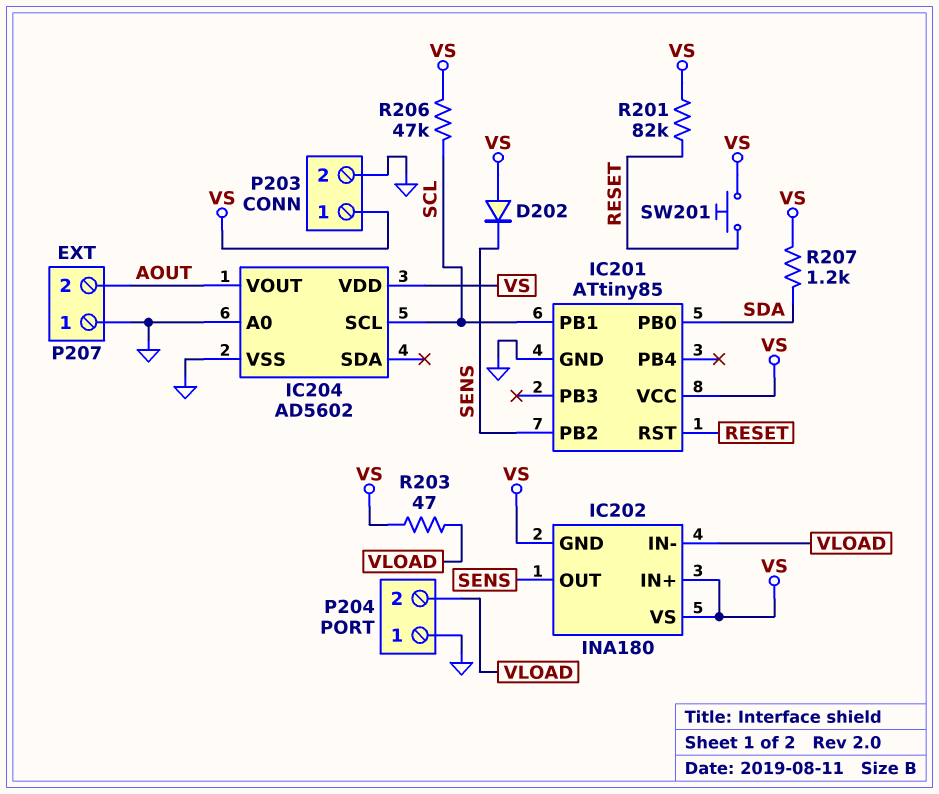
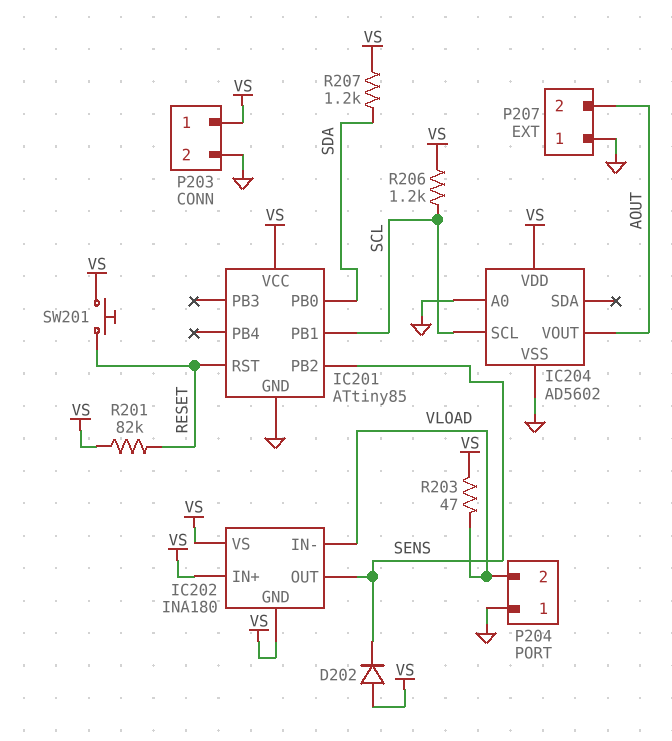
R206: 47k (SCL, VS) -> 1.2k (SCL, VS)

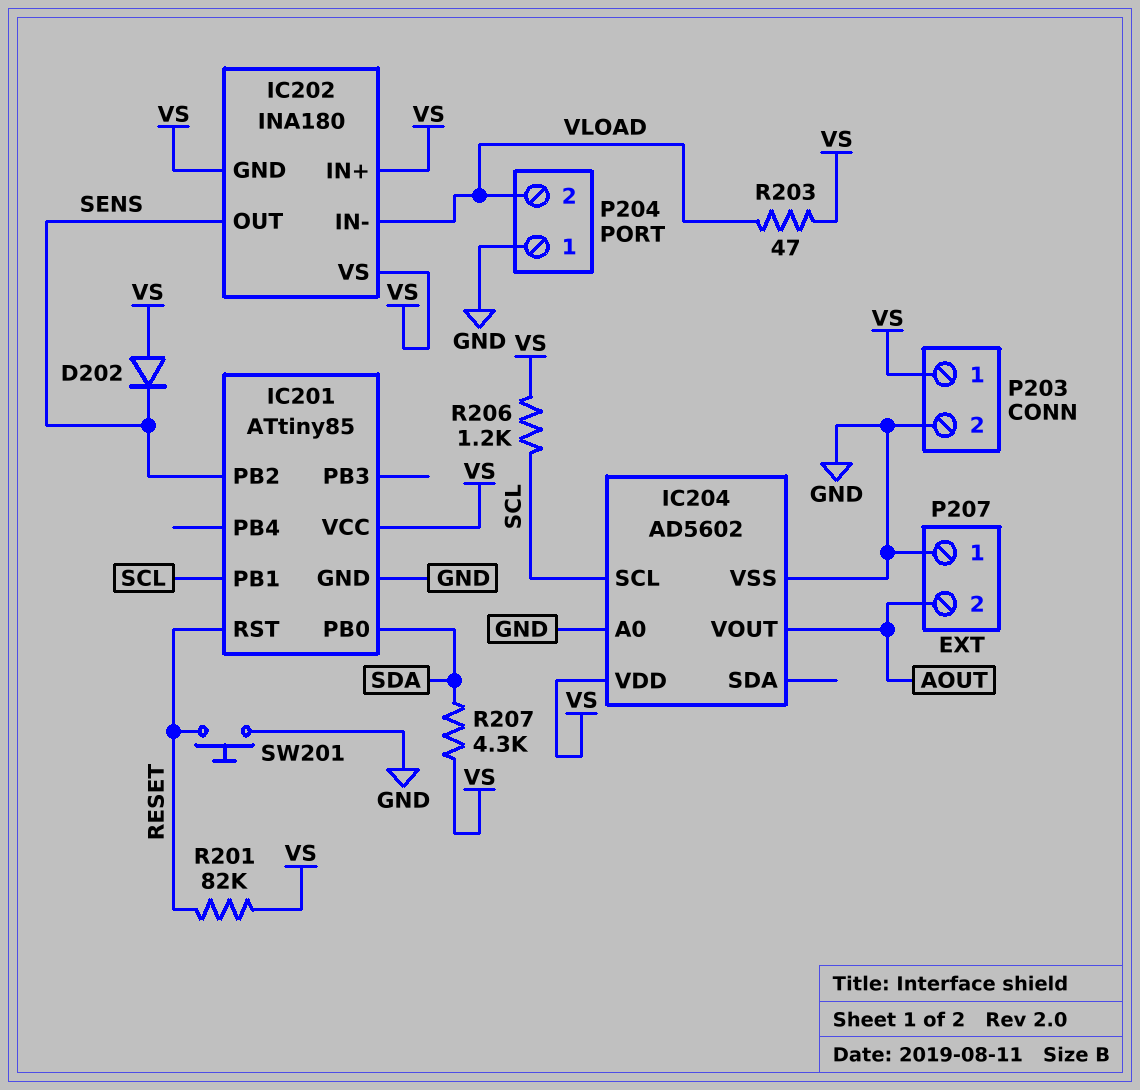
R207: 1.2k (SDA, VS) -> 4.3k (SDA, VS)
SW201: button (RESET, VS) -> button (GND, RESET)

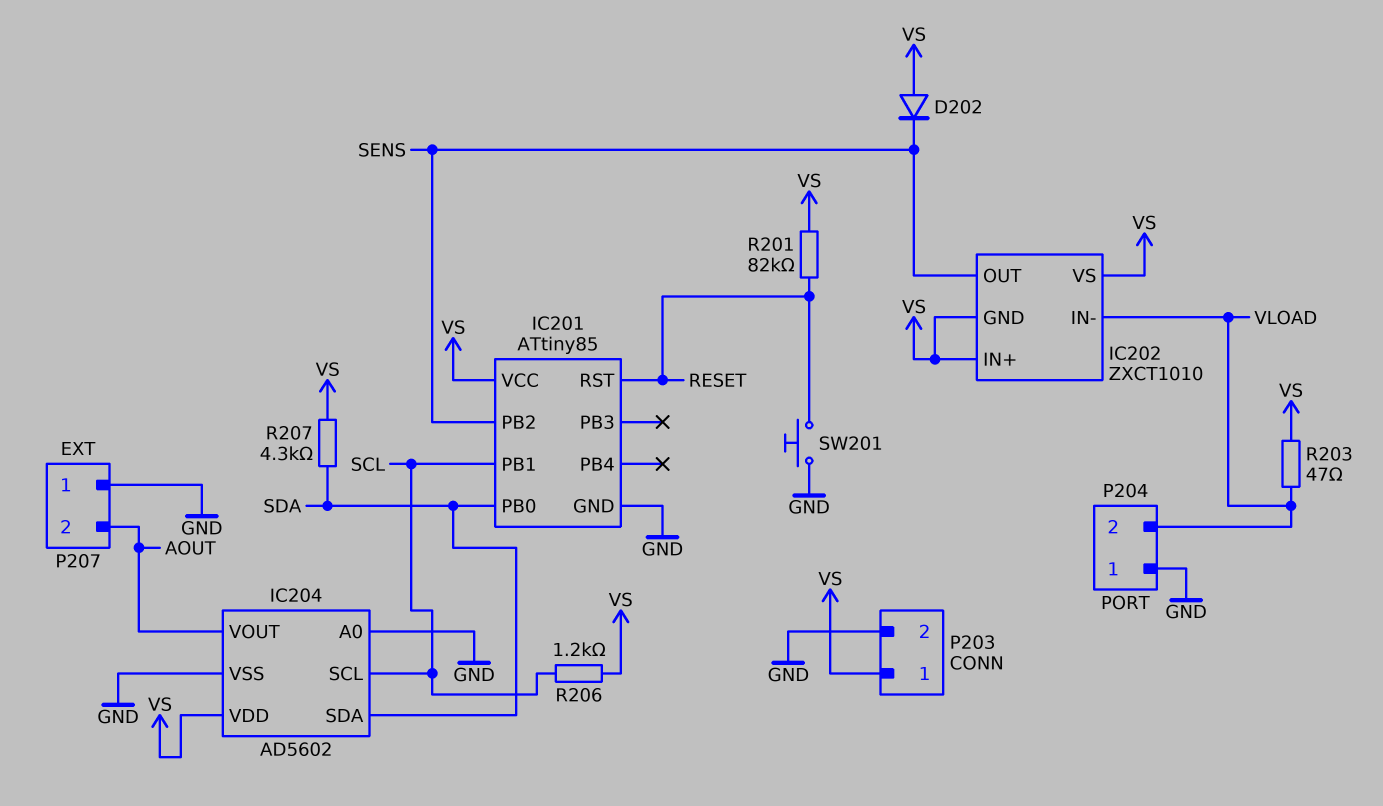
IC202: INA180 -> ZXCT1010
IC204 pin SDA: none -> SDA

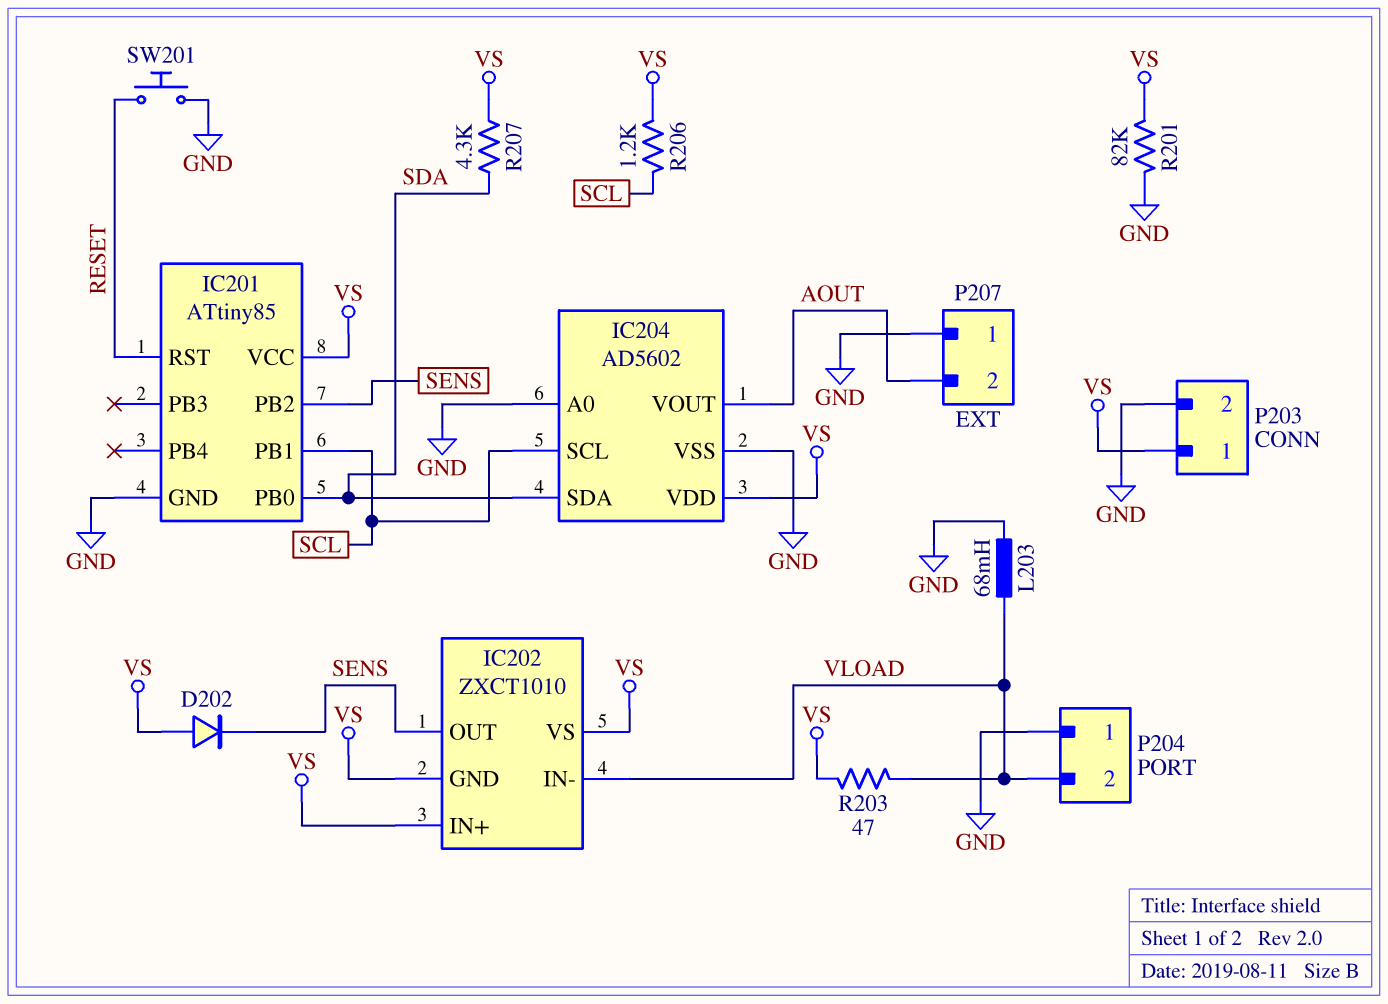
L203: none -> 68mH (GND, VLOAD)
R201: 82k (RESET, VS) -> 82k (GND, VS)

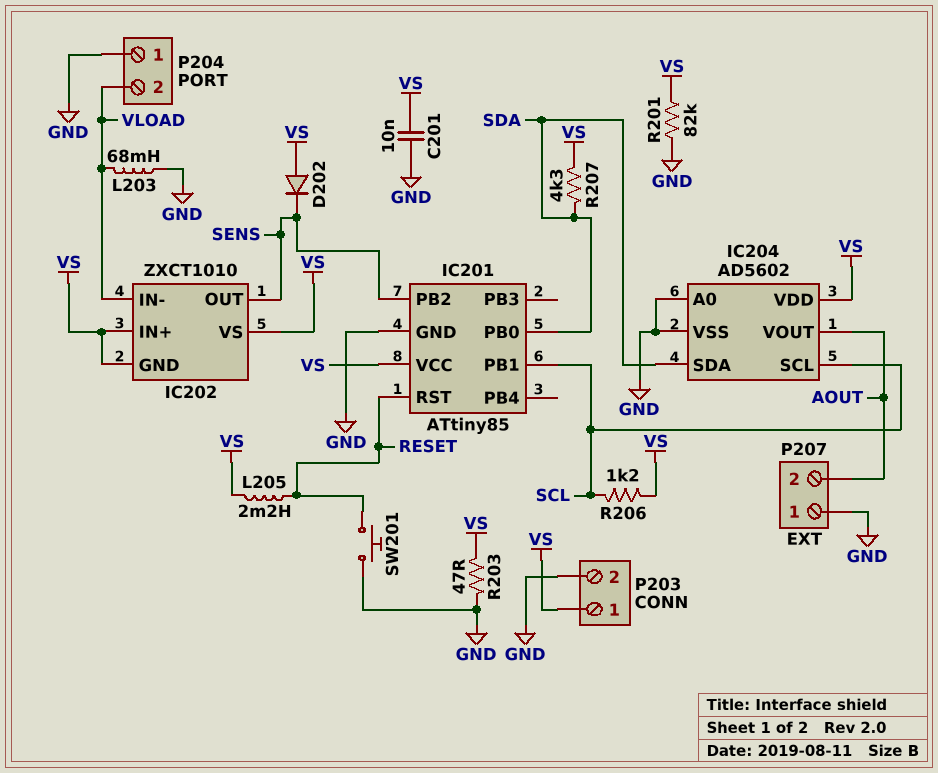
C201: none -> 10nF (GND, VS)
L205: none -> 2.2mH (RESET, VS)
R203: 47 (VLOAD, VS) -> 47 (GND, VS)

